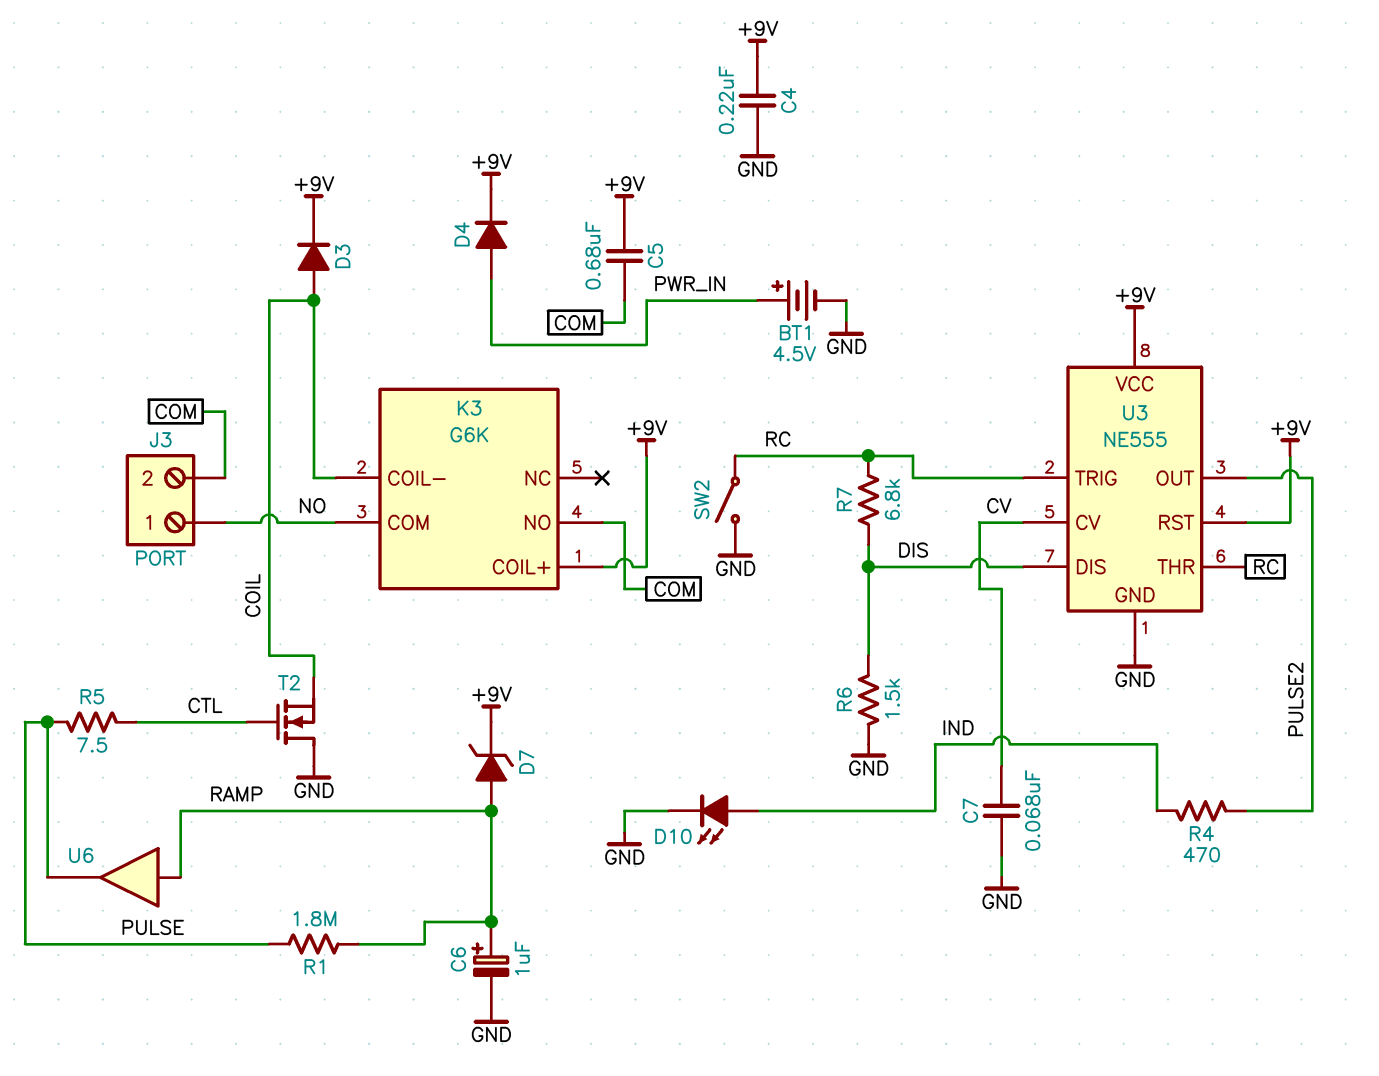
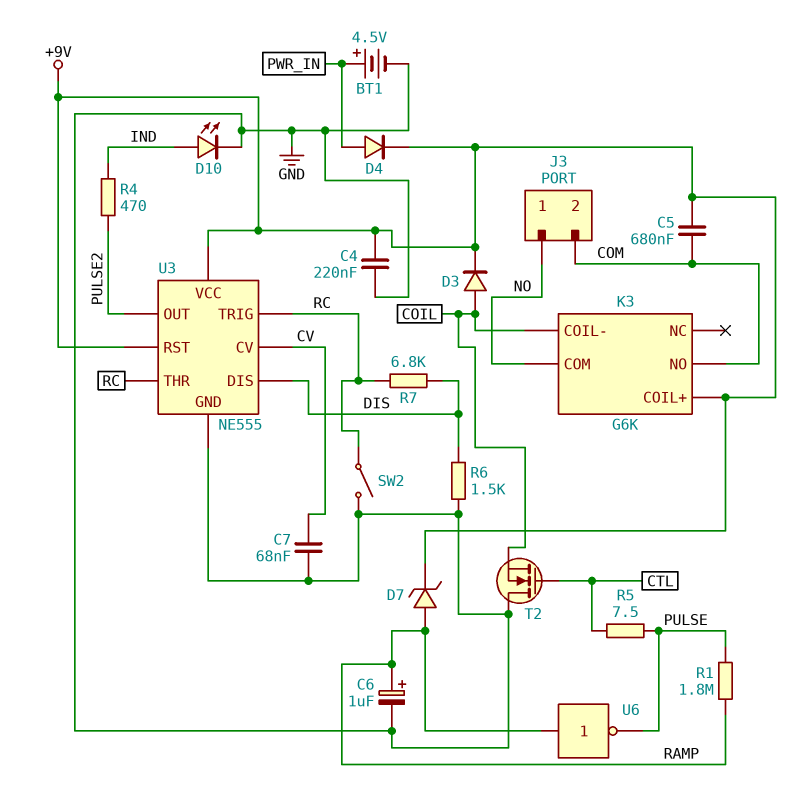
U6: buffer (in RAMP, out PULSE) -> NOT (in RAMP, out PULSE)

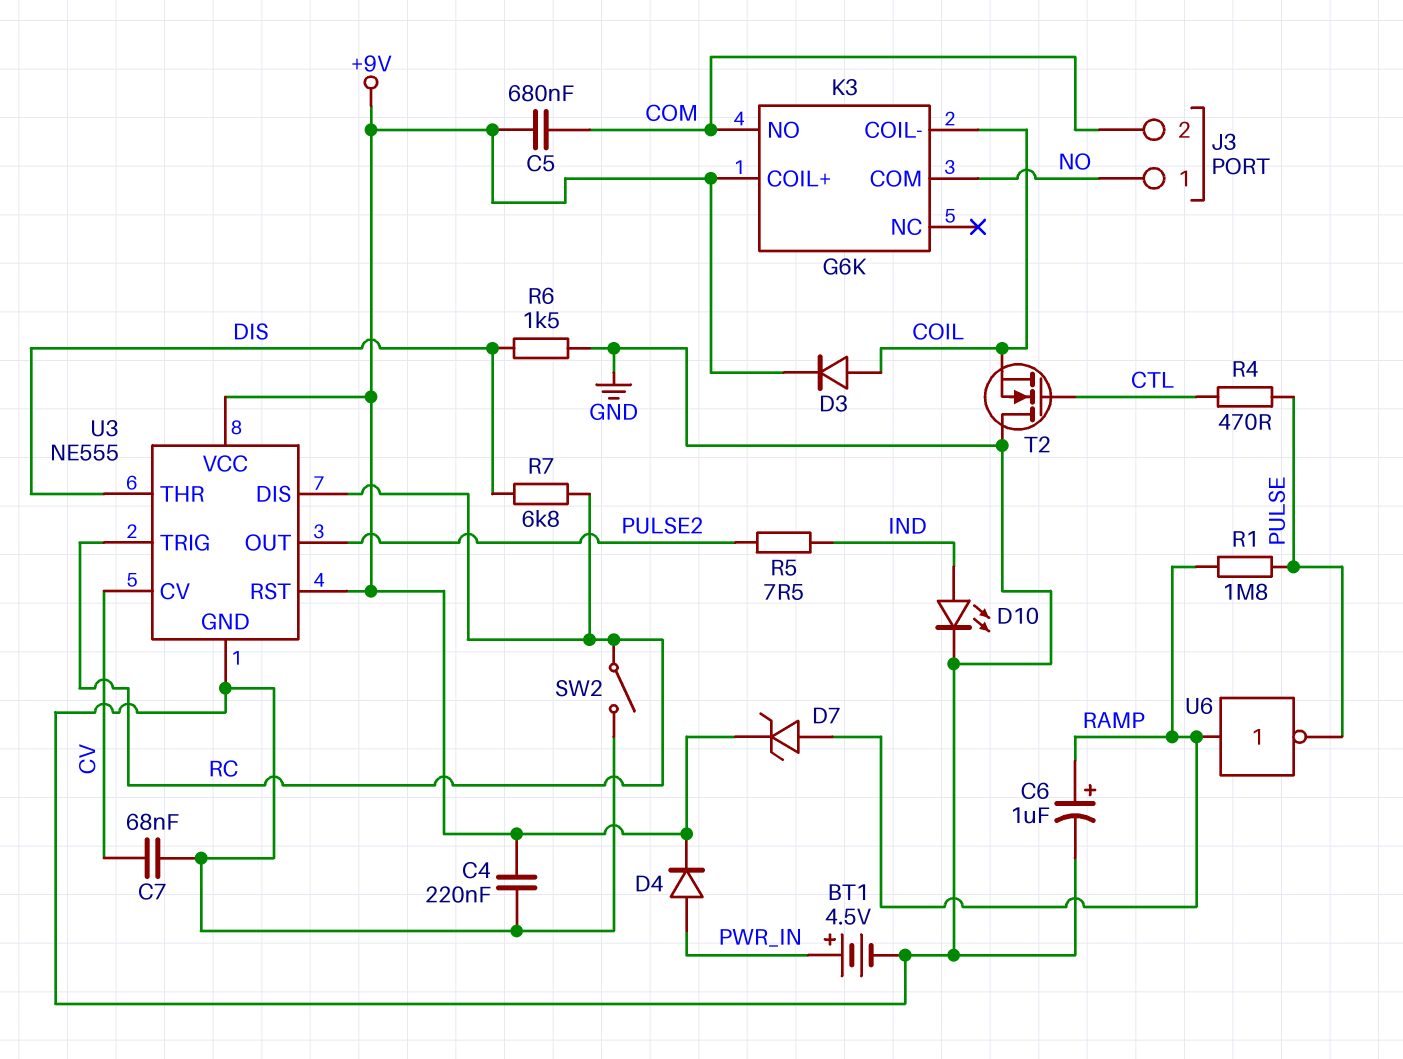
R4: 470 (IND, PULSE2) -> 470 (CTL, PULSE)
R5: 7.5 (CTL, PULSE) -> 7.5 (IND, PULSE2)
U3 pin DIS: DIS -> RC
U3 pin THR: RC -> DIS

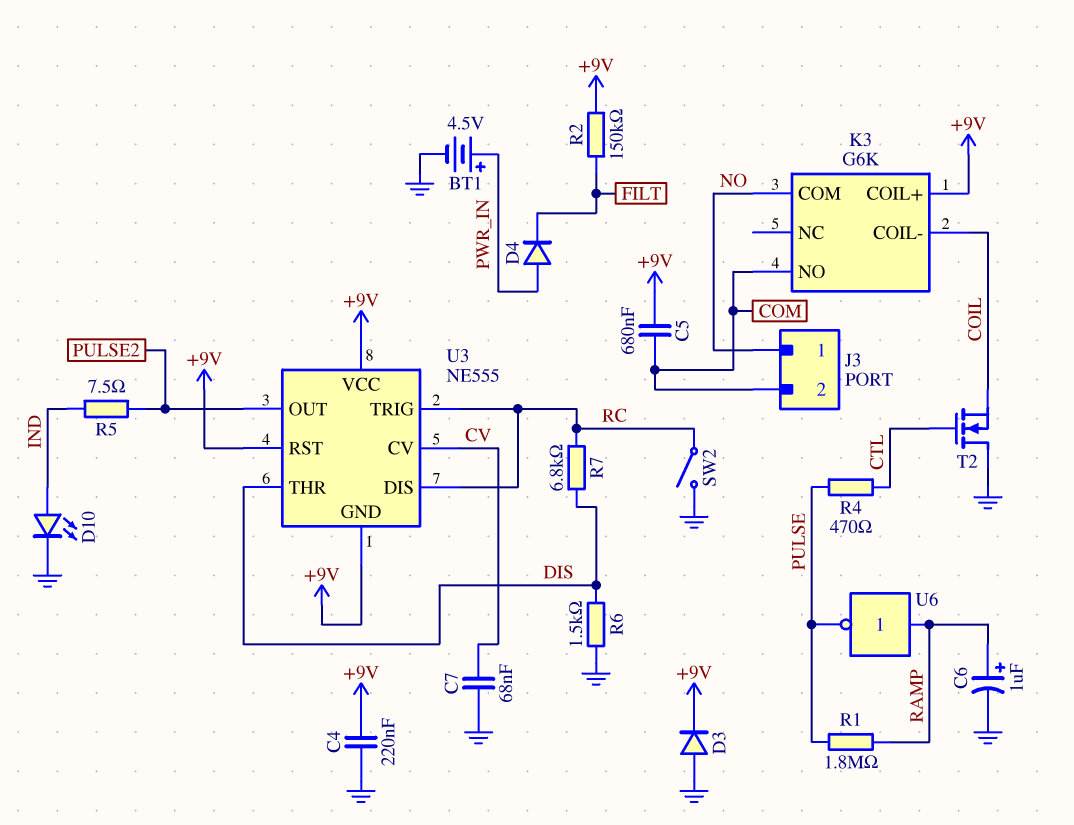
D3: diode (A COIL, K +9V) -> diode (A GND, K +9V)
D4: diode (A PWR_IN, K +9V) -> diode (A PWR_IN, K FILT)
D7: zener (A RAMP, K +9V) -> none
R2: none -> 150k (+9V, FILT)
U3 pin GND: GND -> +9V

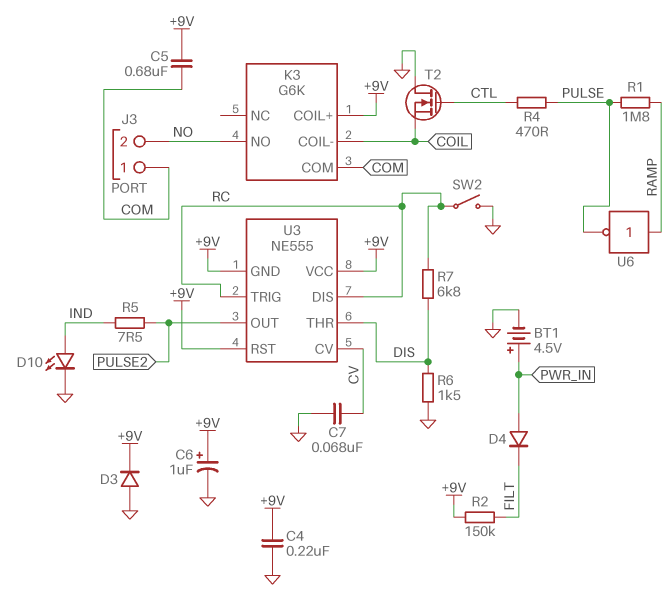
C6: 1uF (plus RAMP, minus GND) -> 1uF (plus +9V, minus GND)
J3 pin 1: NO -> COM
J3 pin 2: COM -> NO
K3 pin COM: NO -> COM
K3 pin NO: COM -> NO

